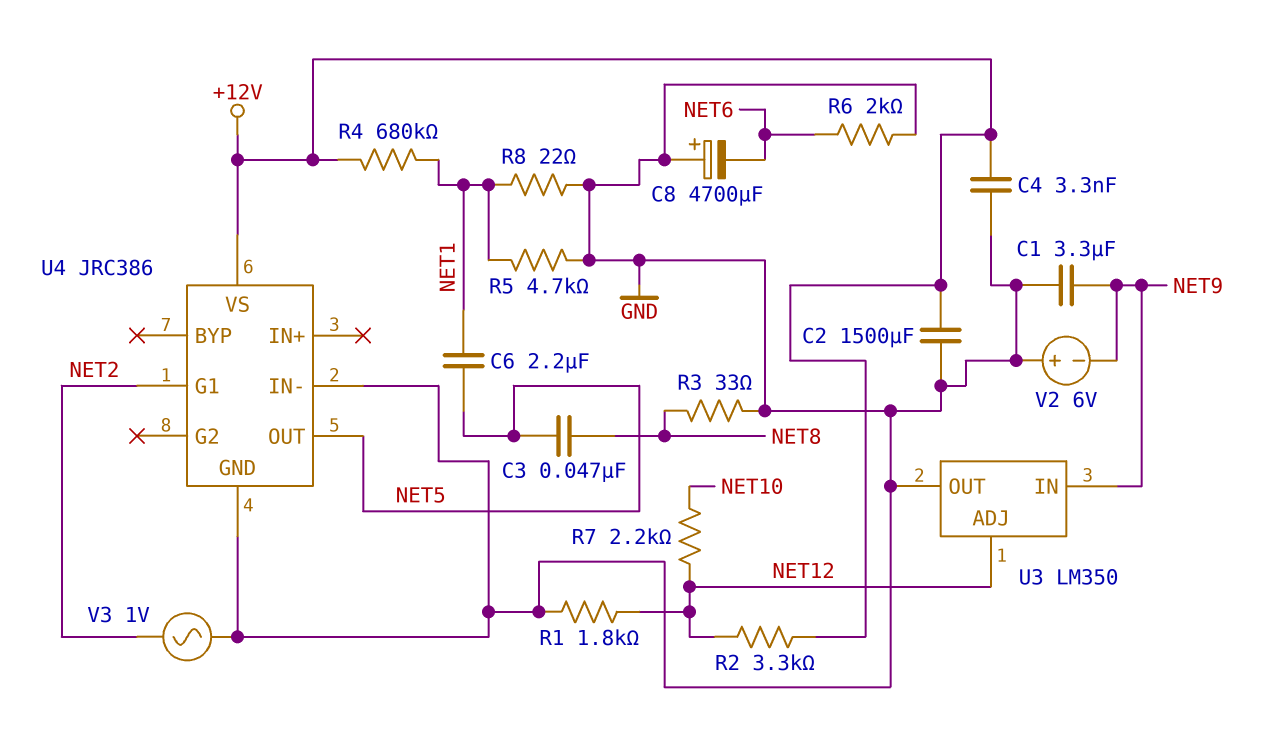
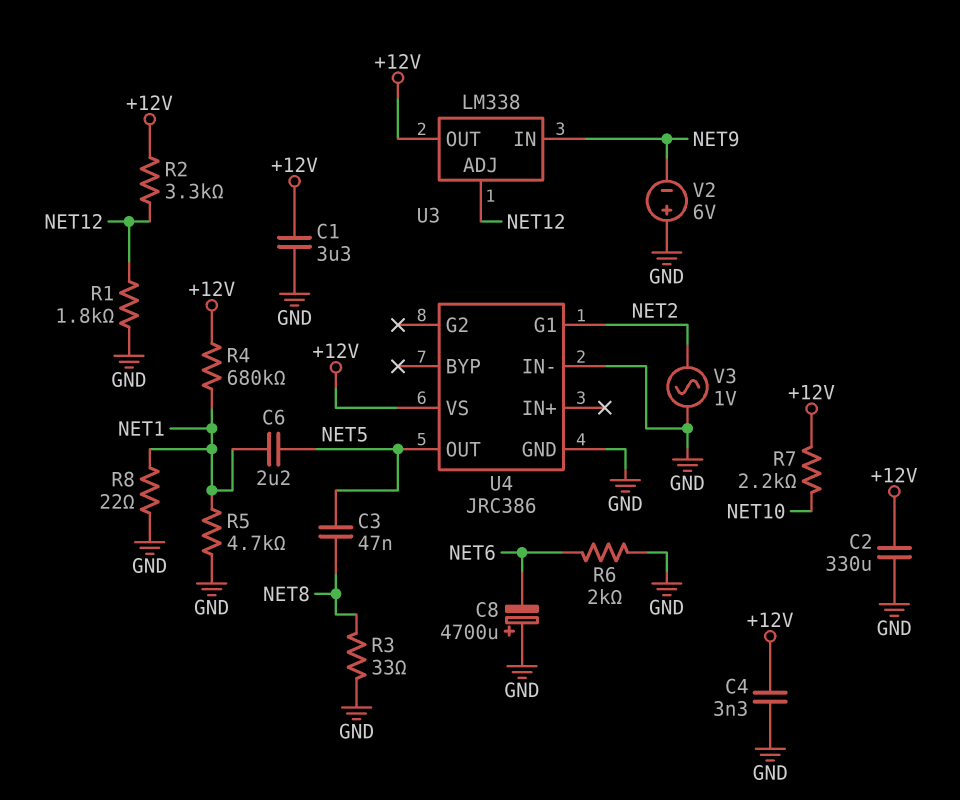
C1: 3.3uF (GND, NET9) -> 3.3uF (+12V, GND)
C2: 1500uF (+12V, GND) -> 330uF (+12V, GND)
R7: 2.2k (NET10, NET12) -> 2.2k (+12V, NET10)
U3: LM350 -> LM338
U3 pin OUT: GND -> +12V

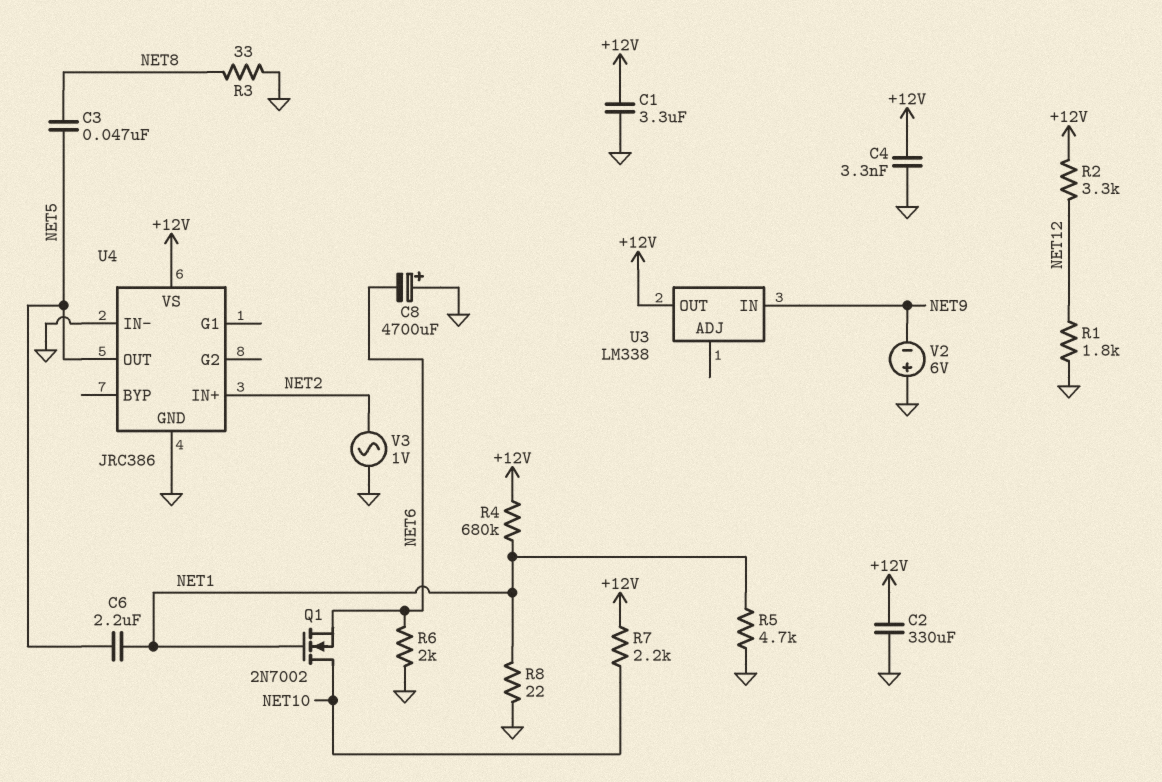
Q1: none -> NMOS 2N7002 (G NET1, D NET10, S NET6)
U3 pin ADJ: NET12 -> none
U4 pin G1: NET2 -> none
U4 pin IN+: none -> NET2

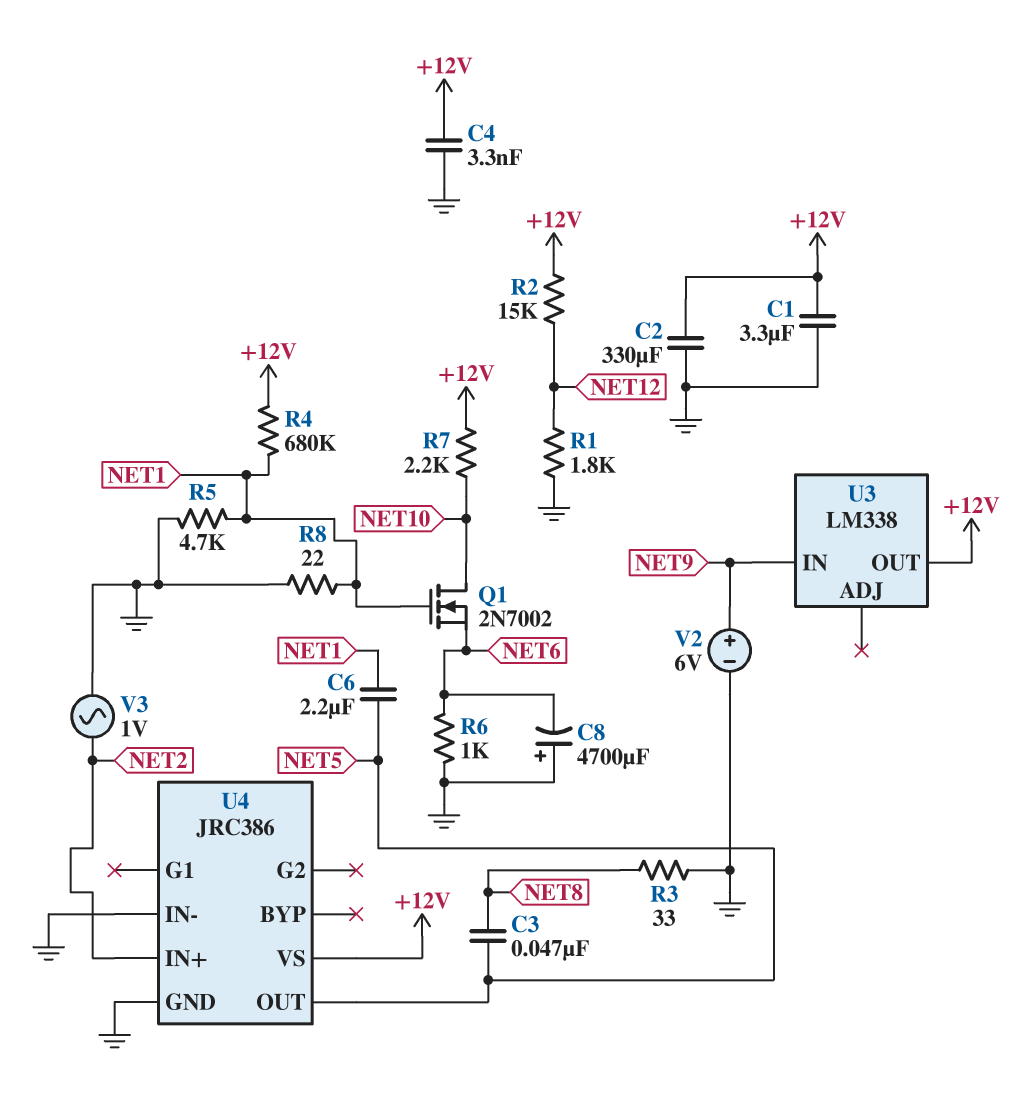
R2: 3.3k (+12V, NET12) -> 15k (+12V, NET12)
R6: 2k (GND, NET6) -> 1k (GND, NET6)
V2: 6V (plus GND, minus NET9) -> 6V (plus NET9, minus GND)

